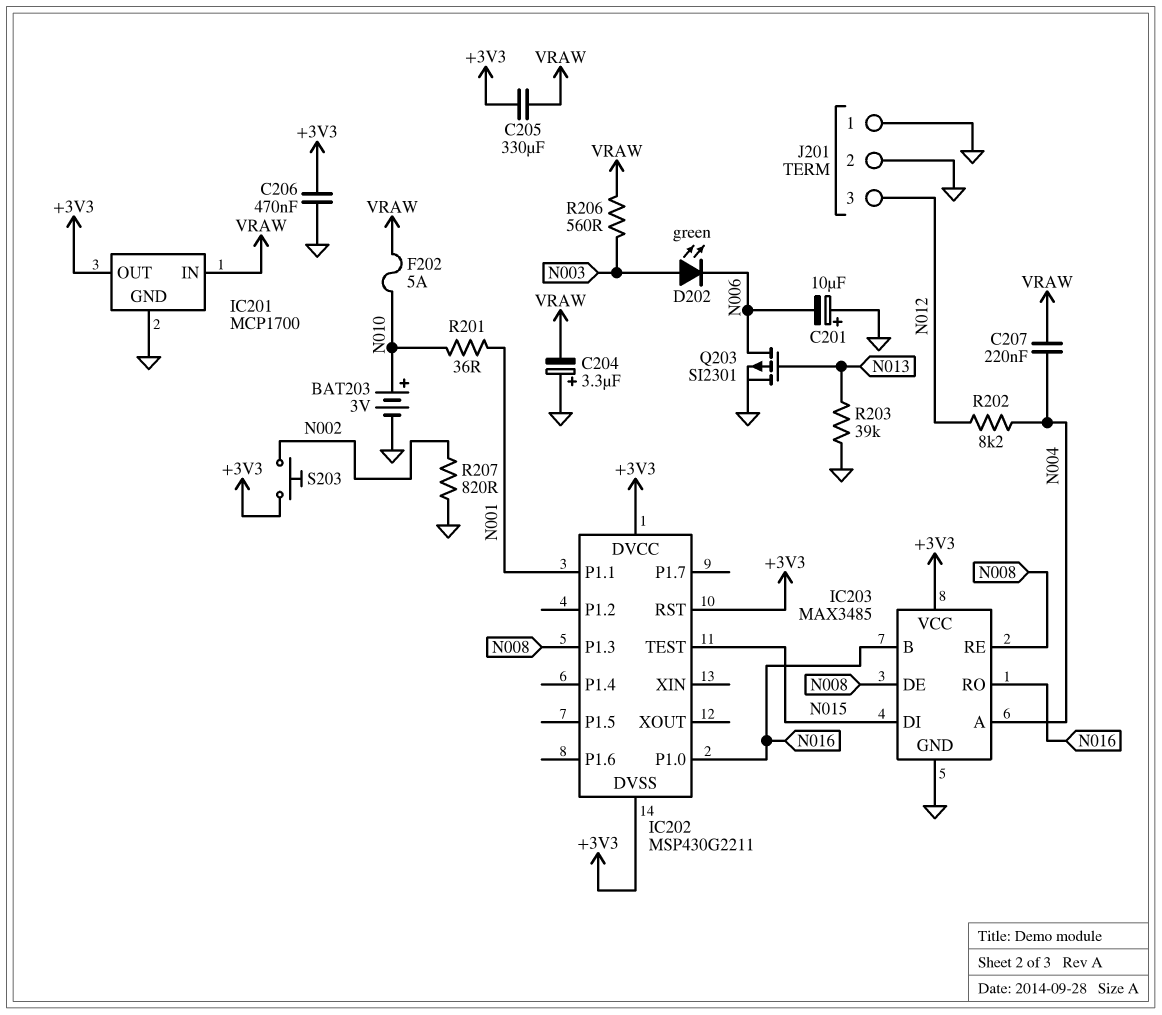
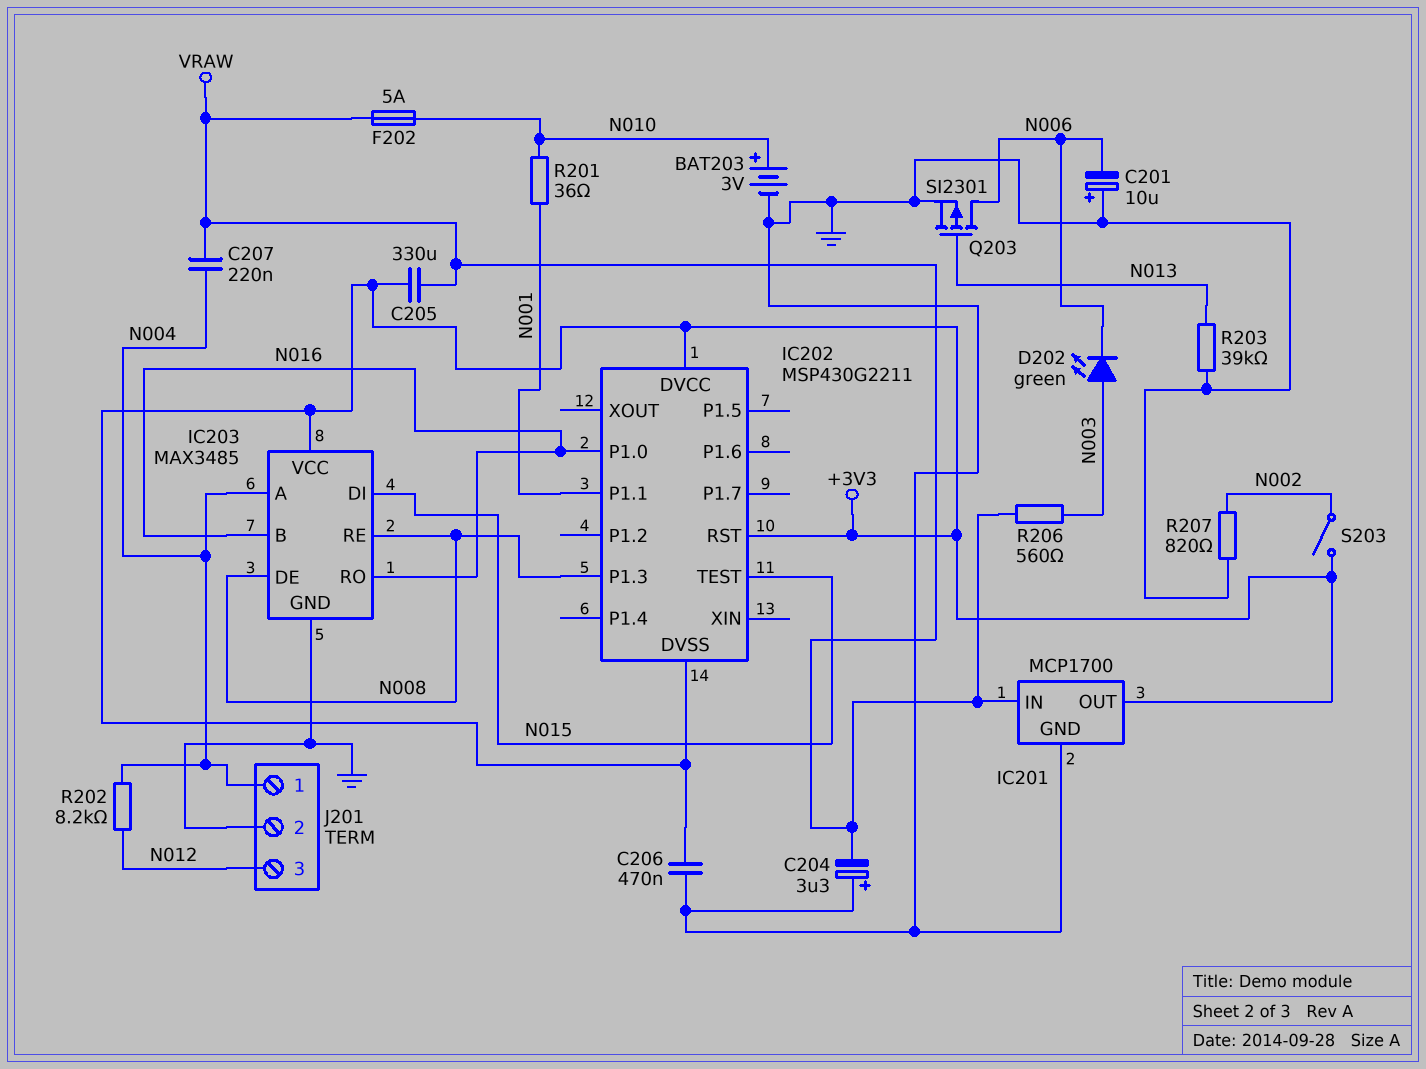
J201 pin 1: GND -> N004
S203: button (+3V3, N002) -> switch (+3V3, N002)

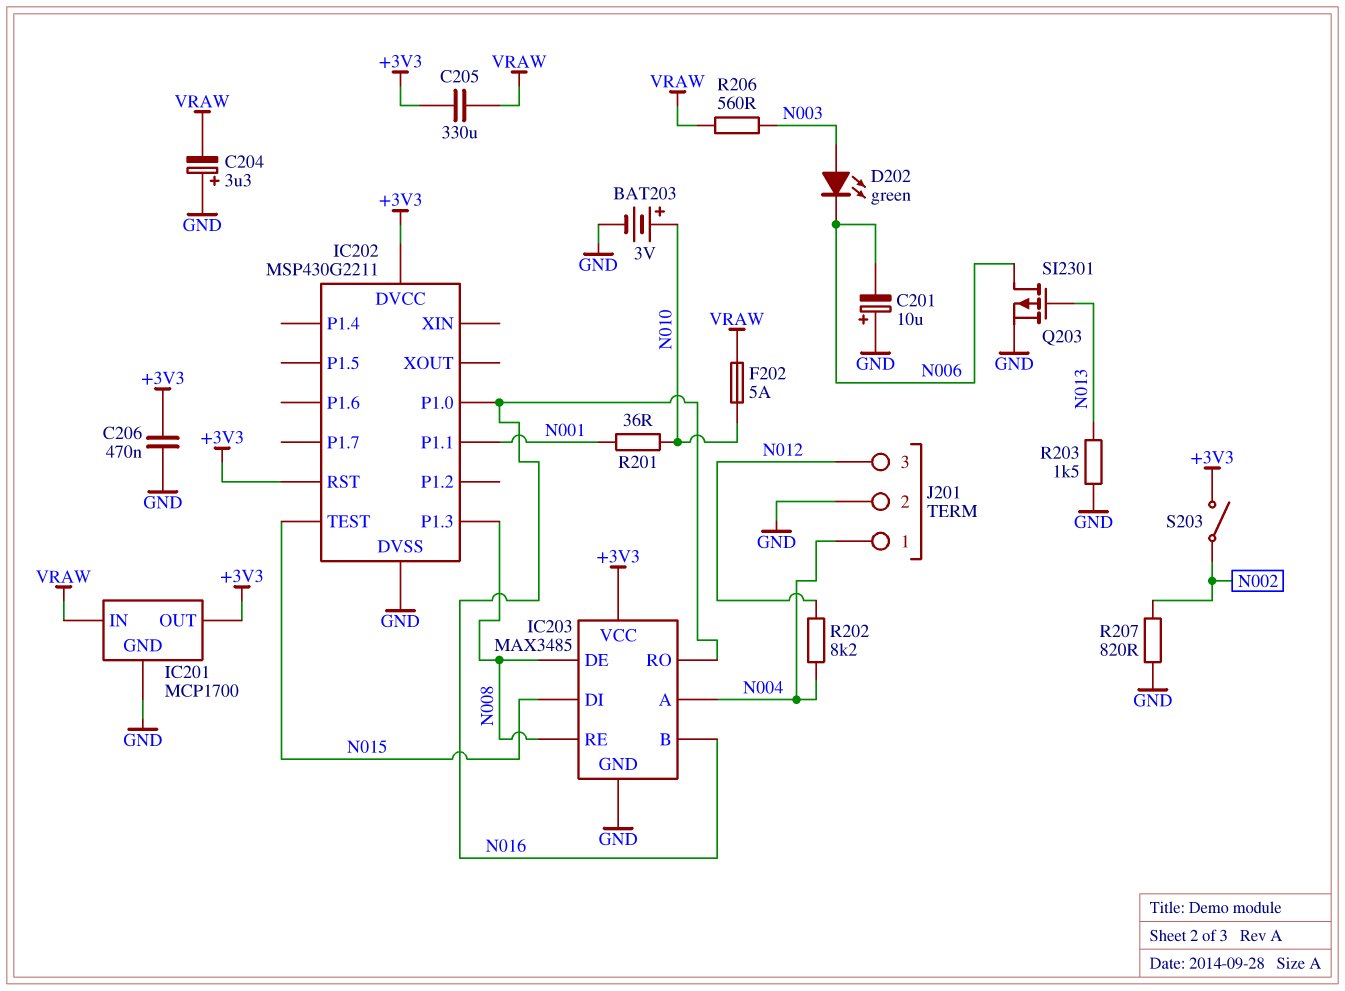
C207: 220nF (N004, VRAW) -> none
IC202 pin DVSS: +3V3 -> GND
R203: 39k (GND, N013) -> 1.5k (GND, N013)

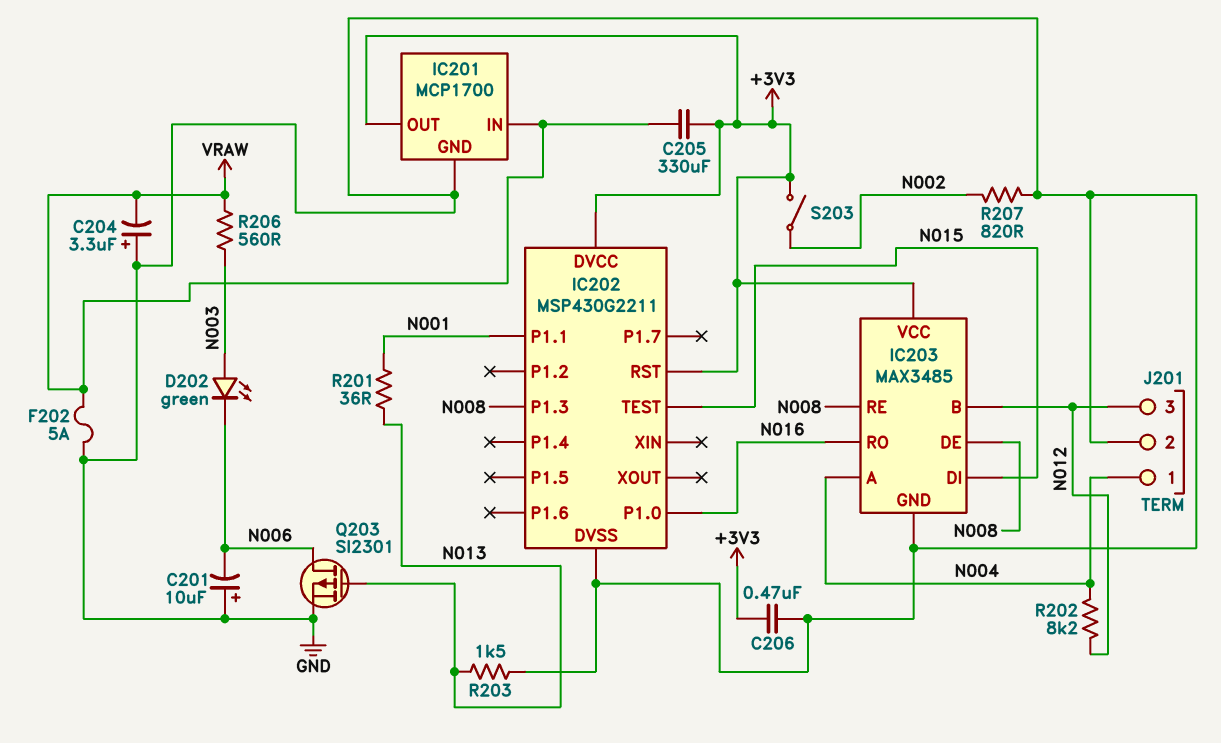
BAT203: 3V (plus N010, minus GND) -> none
F202: 5A (N010, VRAW) -> 5A (GND, VRAW)
IC203 pin B: N016 -> N012
R201: 36 (N001, N010) -> 36 (N001, N013)

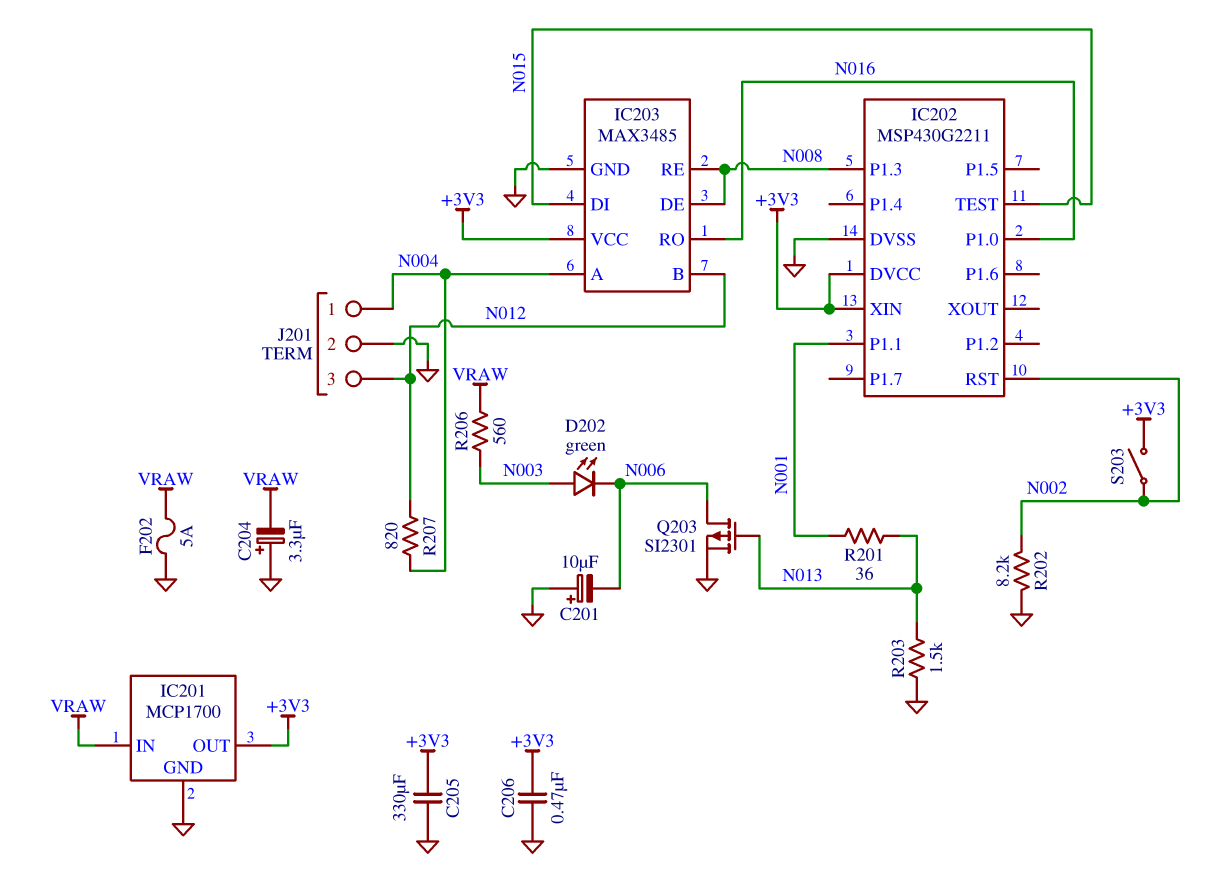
C205: 330uF (+3V3, VRAW) -> 330uF (+3V3, GND)
IC202 pin RST: +3V3 -> N002
IC202 pin XIN: none -> +3V3
R202: 8.2k (N004, N012) -> 8.2k (GND, N002)
R207: 820 (GND, N002) -> 820 (N004, N012)

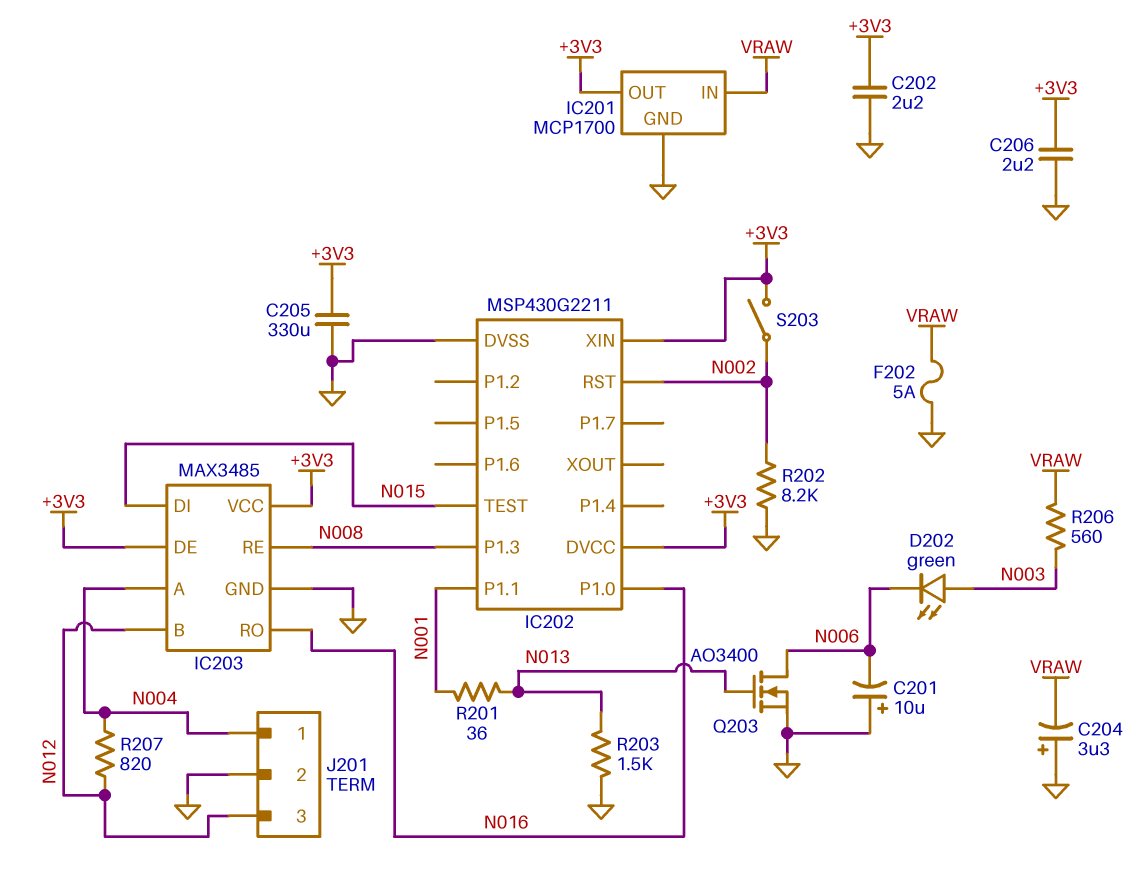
C202: none -> 2.2uF (+3V3, GND)
C206: 470nF (+3V3, GND) -> 2.2uF (+3V3, GND)
IC203 pin DE: N008 -> +3V3
Q203: PMOS SI2301 (G N013, D N006, S GND) -> NMOS AO3400 (G N013, D N006, S GND)

